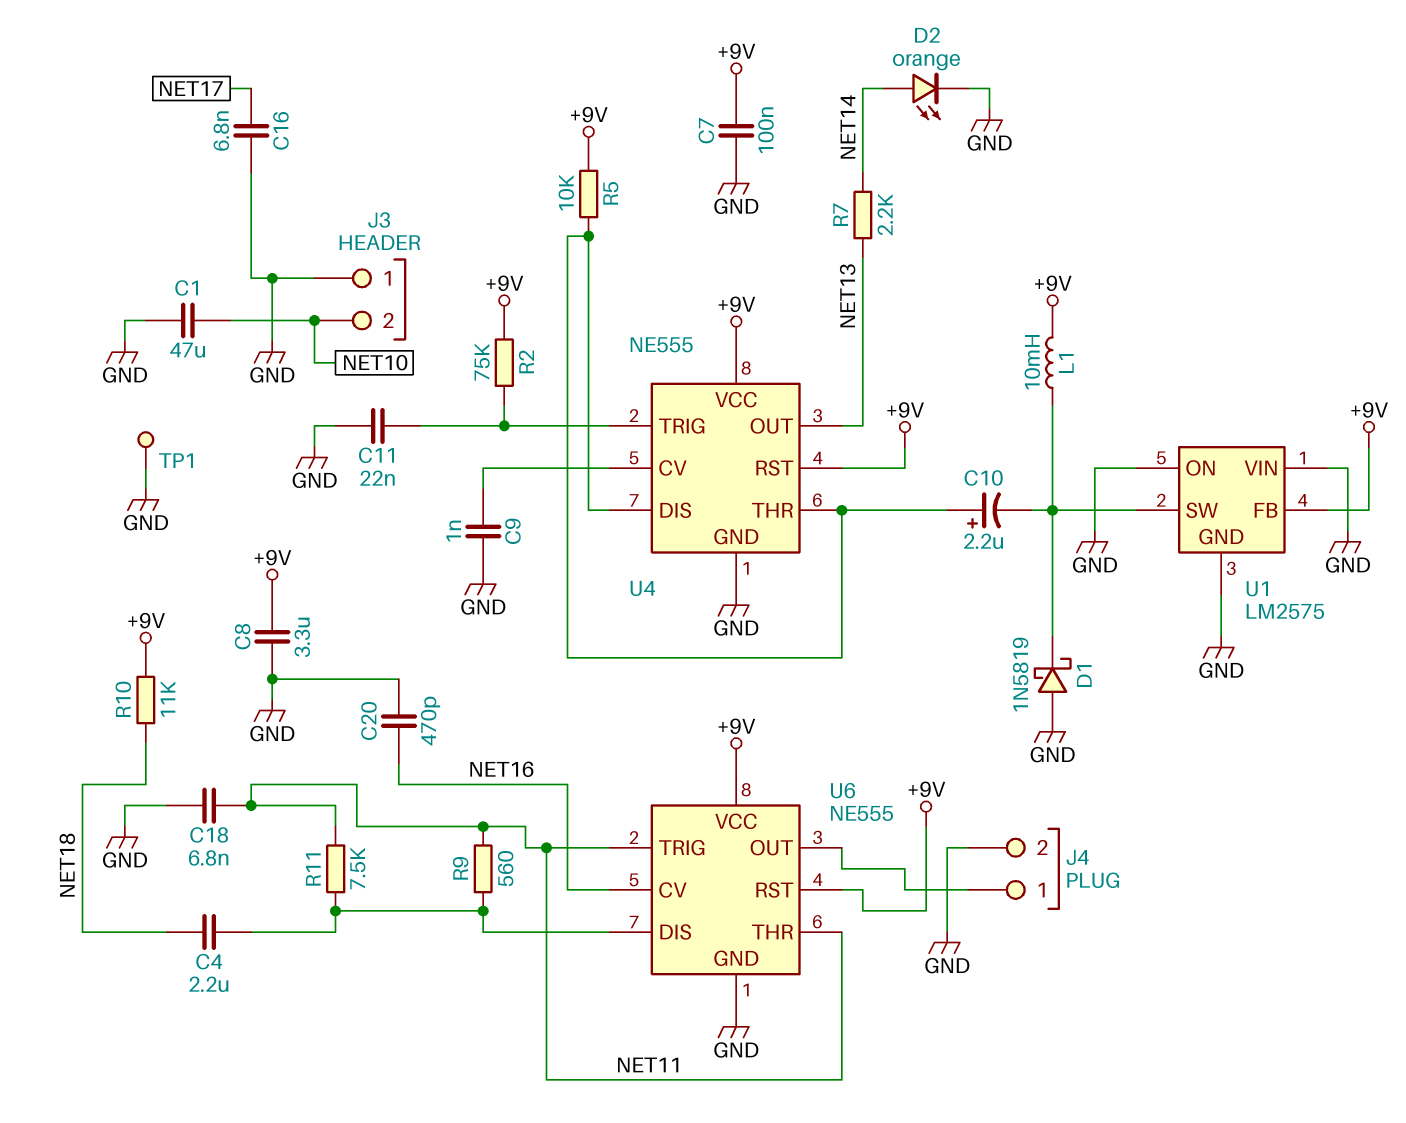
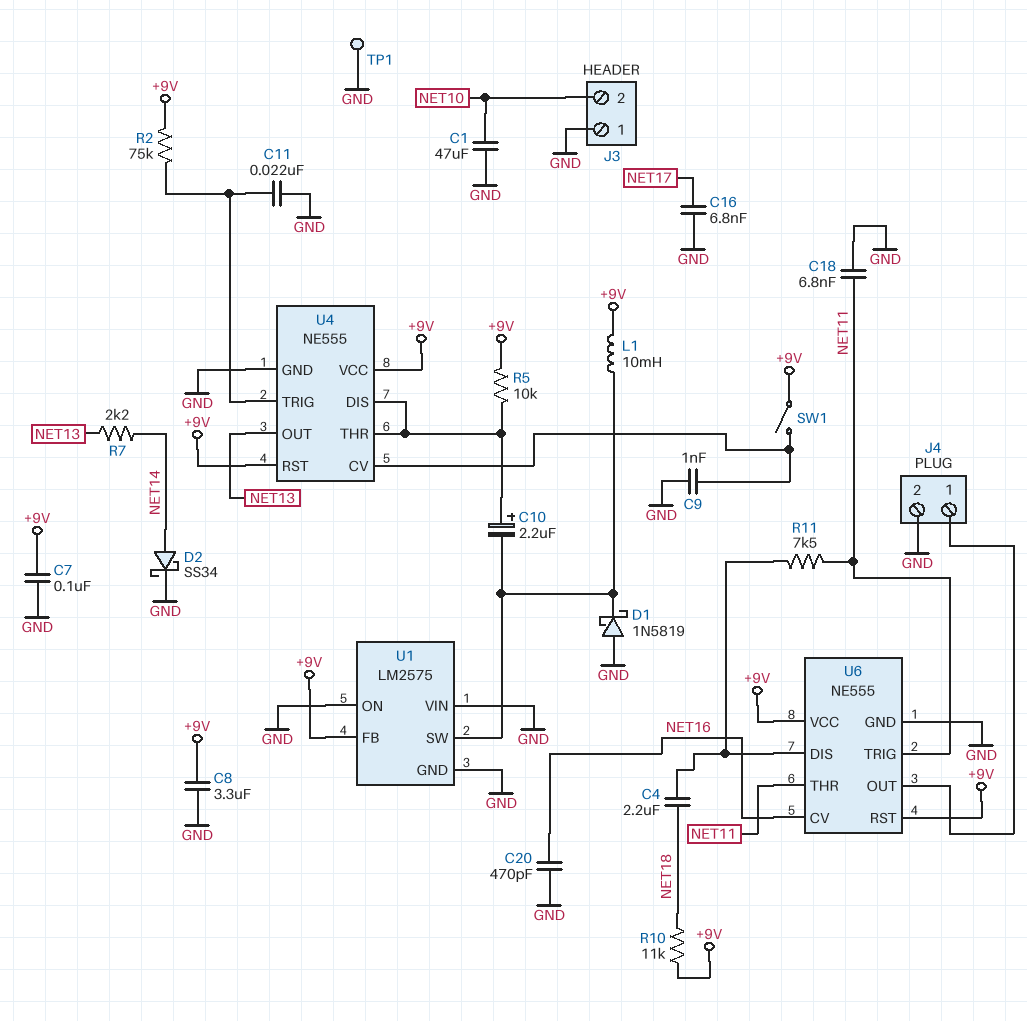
D2: LED orange (A NET14, K GND) -> schottky SS34 (A NET14, K GND)
R9: 560 (NET11, U6/DIS) -> none
SW1: none -> switch (+9V, U4/CV)

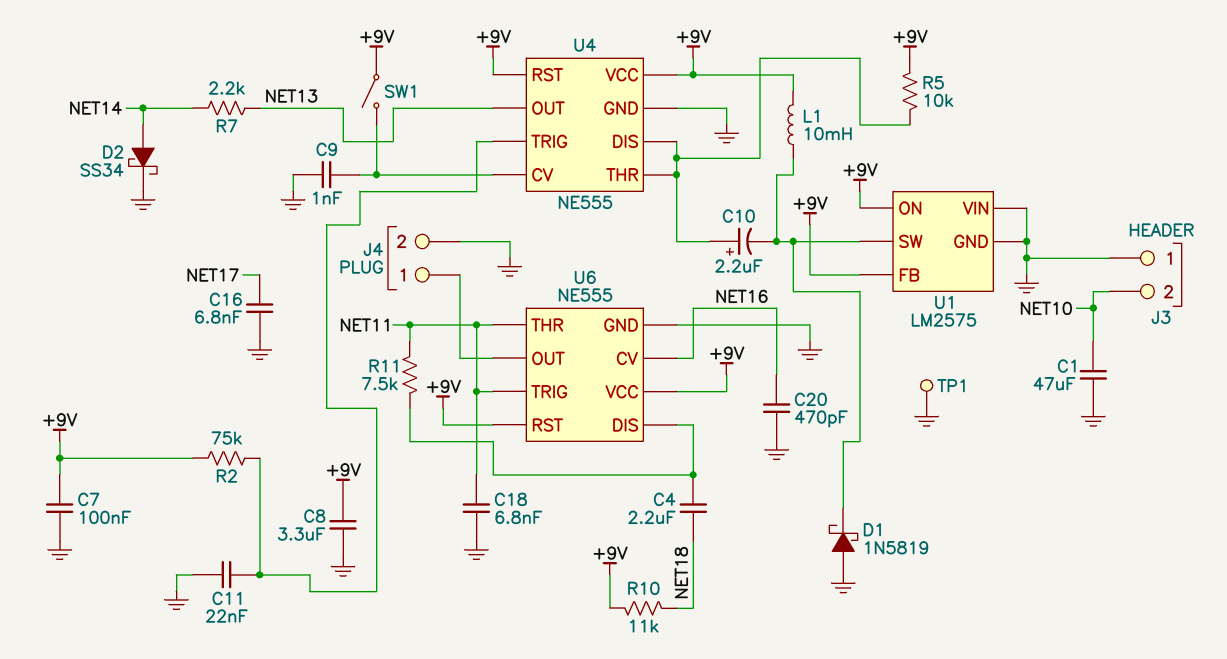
U1 pin ON: GND -> +9V

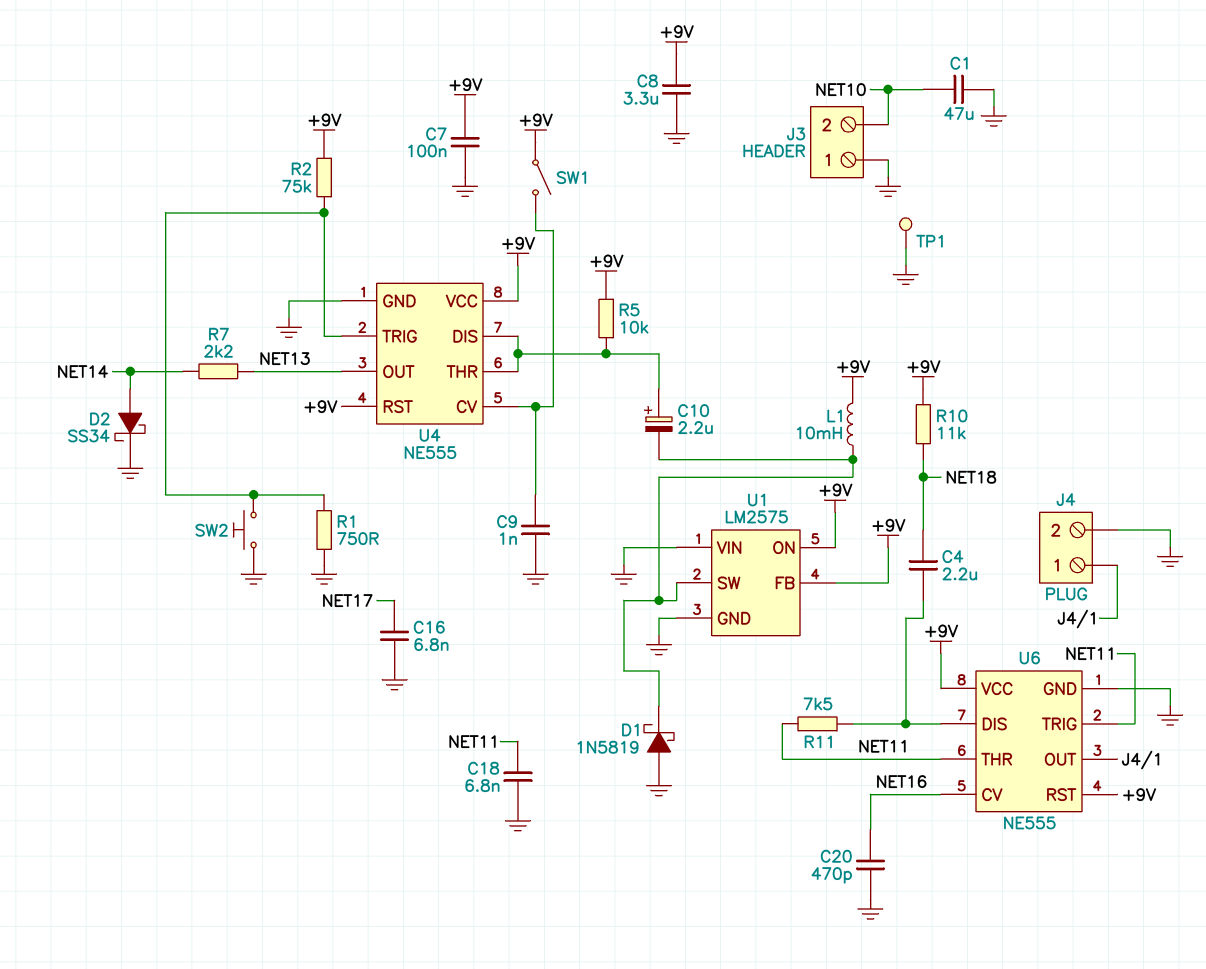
C11: 22nF (GND, U4/TRIG) -> none
R1: none -> 750 (GND, U4/TRIG)
SW2: none -> button (GND, U4/TRIG)

